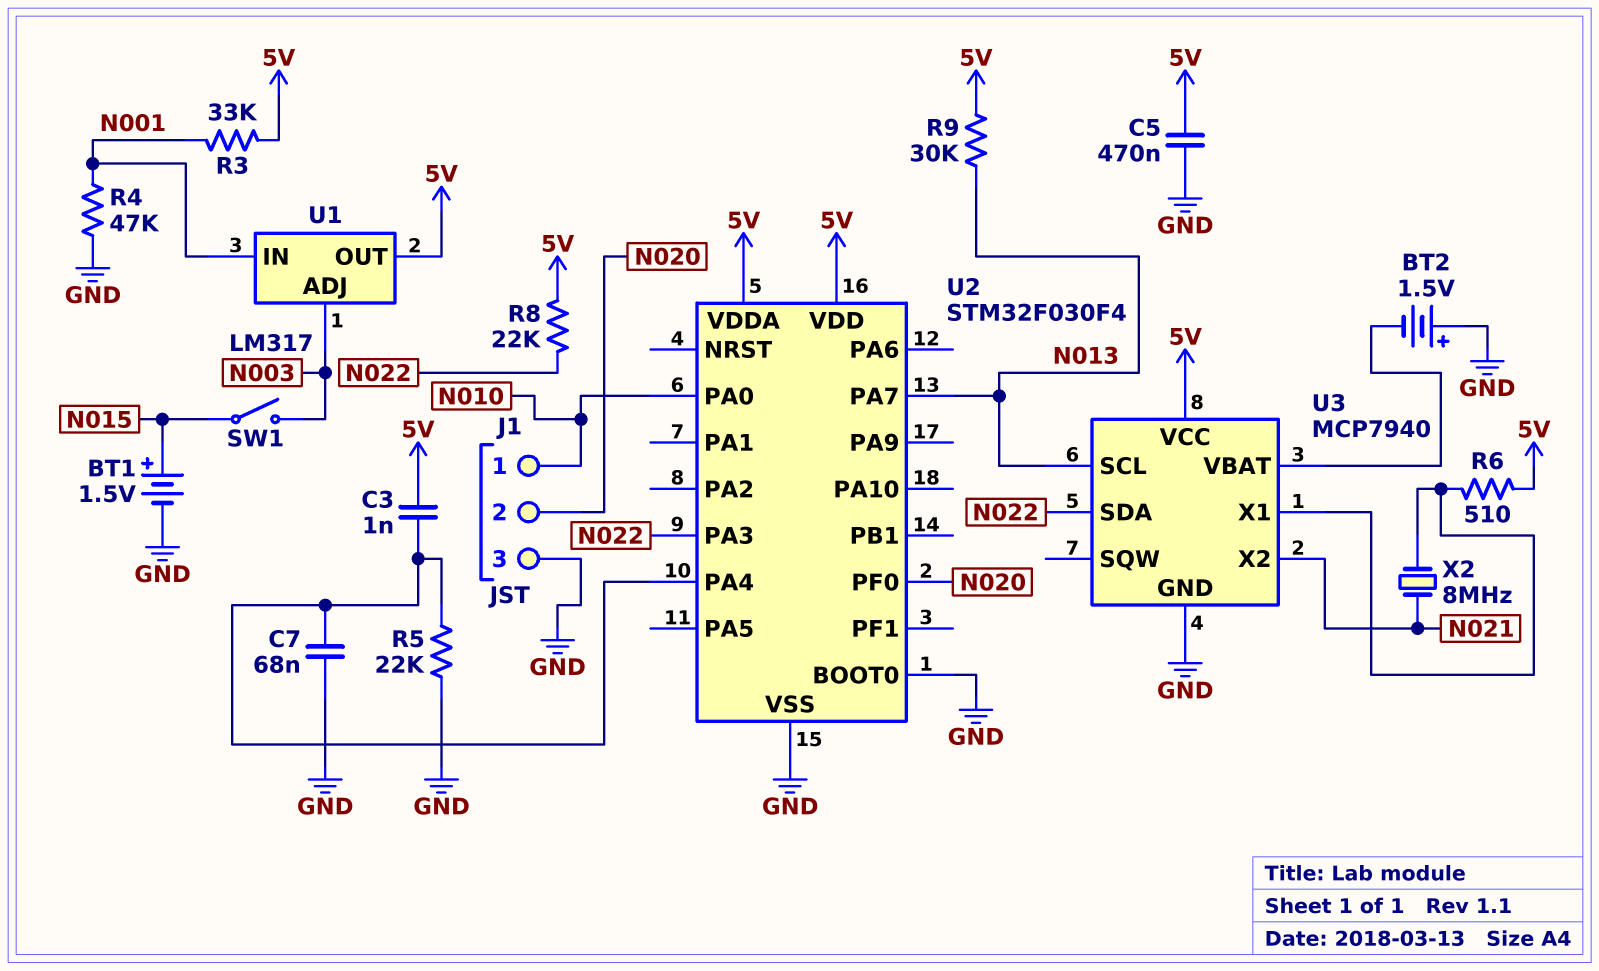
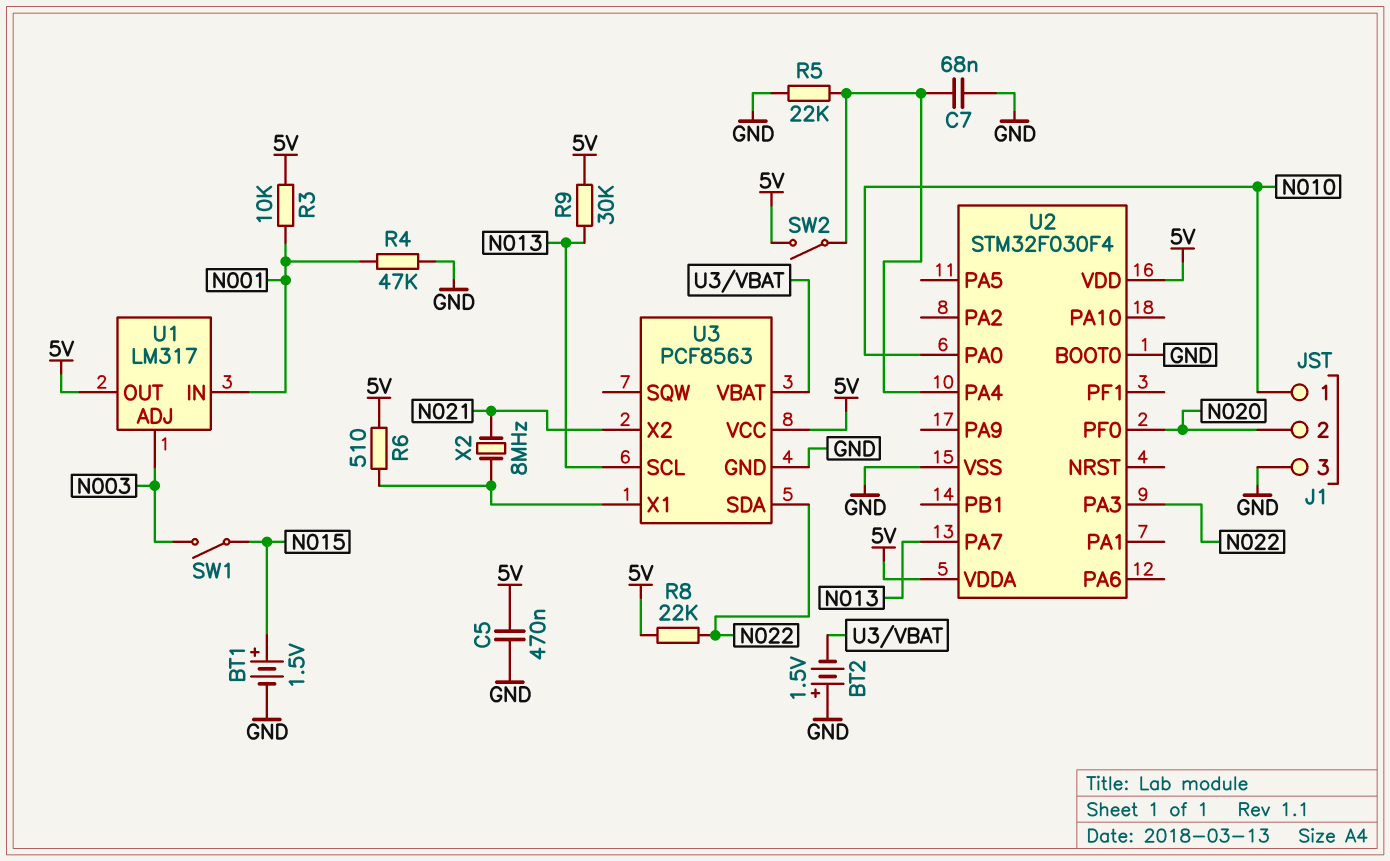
C3: 1nF (5V, U2/PA4) -> none
R3: 33k (5V, N001) -> 10k (5V, N001)
SW2: none -> switch (5V, U2/PA4)
U3: MCP7940 -> PCF8563

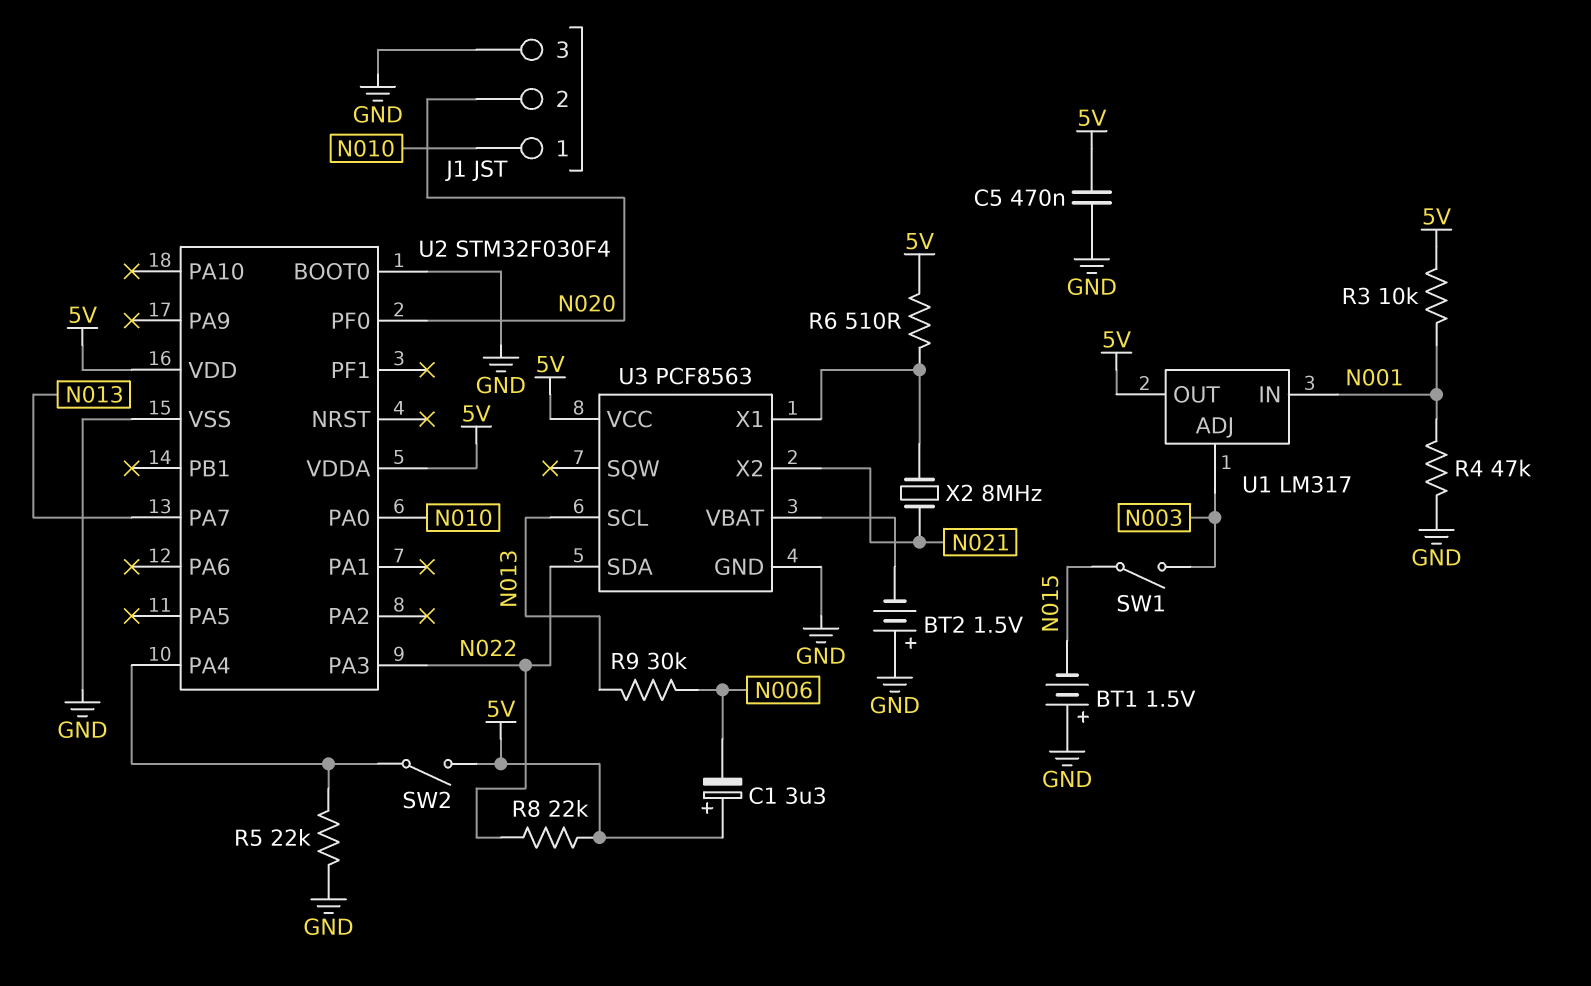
BT1: 1.5V (plus N015, minus GND) -> 1.5V (plus GND, minus N015)
C1: none -> 3.3uF (plus 5V, minus N006)
C7: 68nF (GND, U2/PA4) -> none
R9: 30k (5V, N013) -> 30k (N006, N013)

